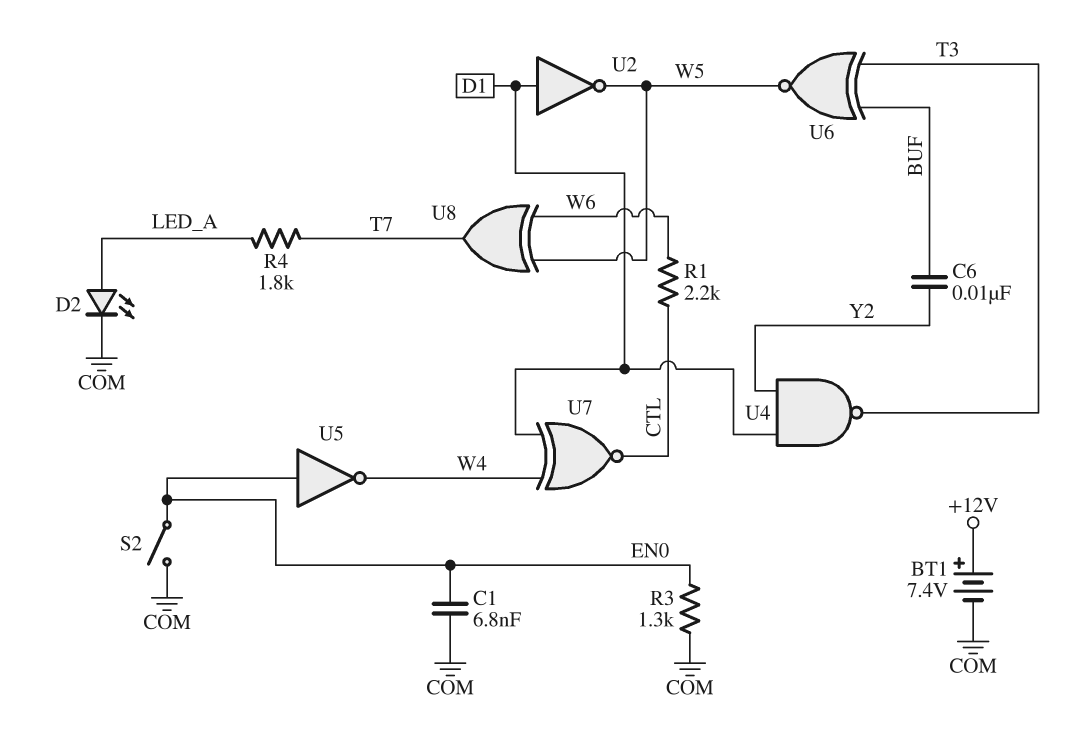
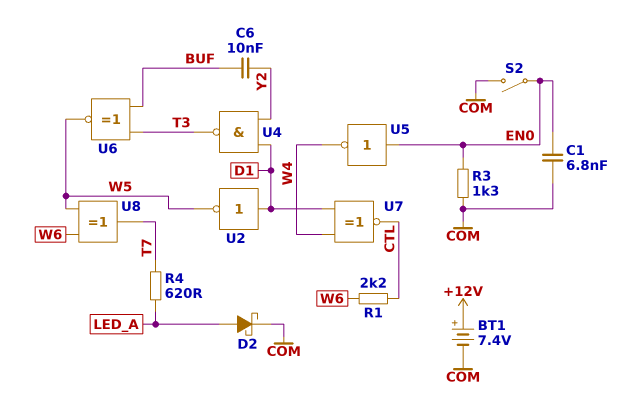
D2: LED (A LED_A, K COM) -> schottky (A LED_A, K COM)
R4: 1.8k (LED_A, T7) -> 620 (LED_A, T7)

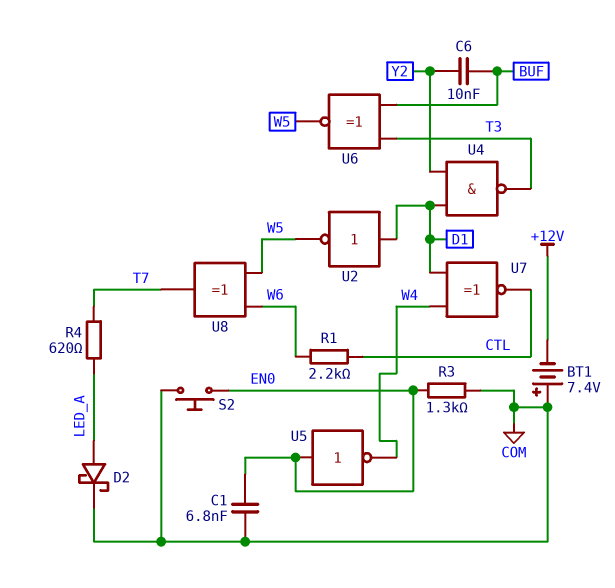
BT1: 7.4V (plus +12V, minus COM) -> 7.4V (plus COM, minus +12V)
S2: switch (COM, EN0) -> button (COM, EN0)

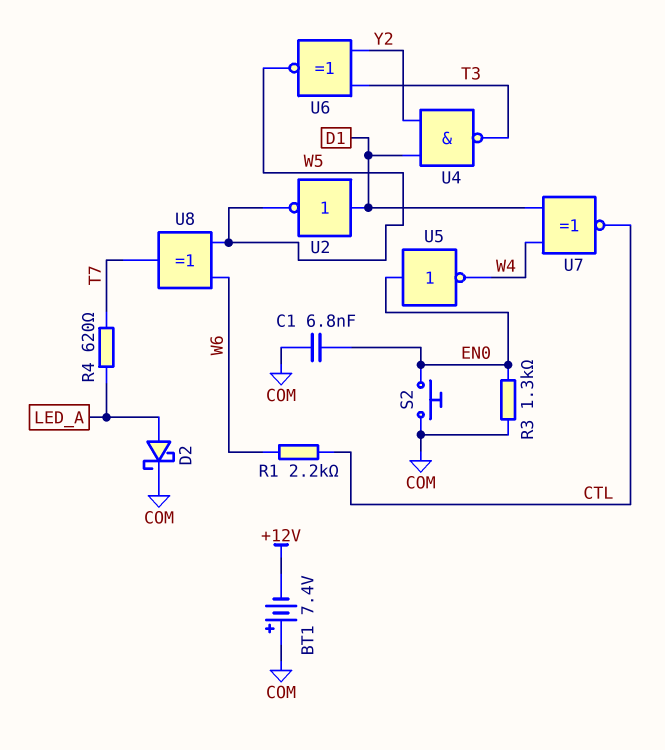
C6: 10nF (BUF, Y2) -> none
U6: XNOR (in BUF, in T3, out W5) -> XNOR (in T3, in Y2, out W5)

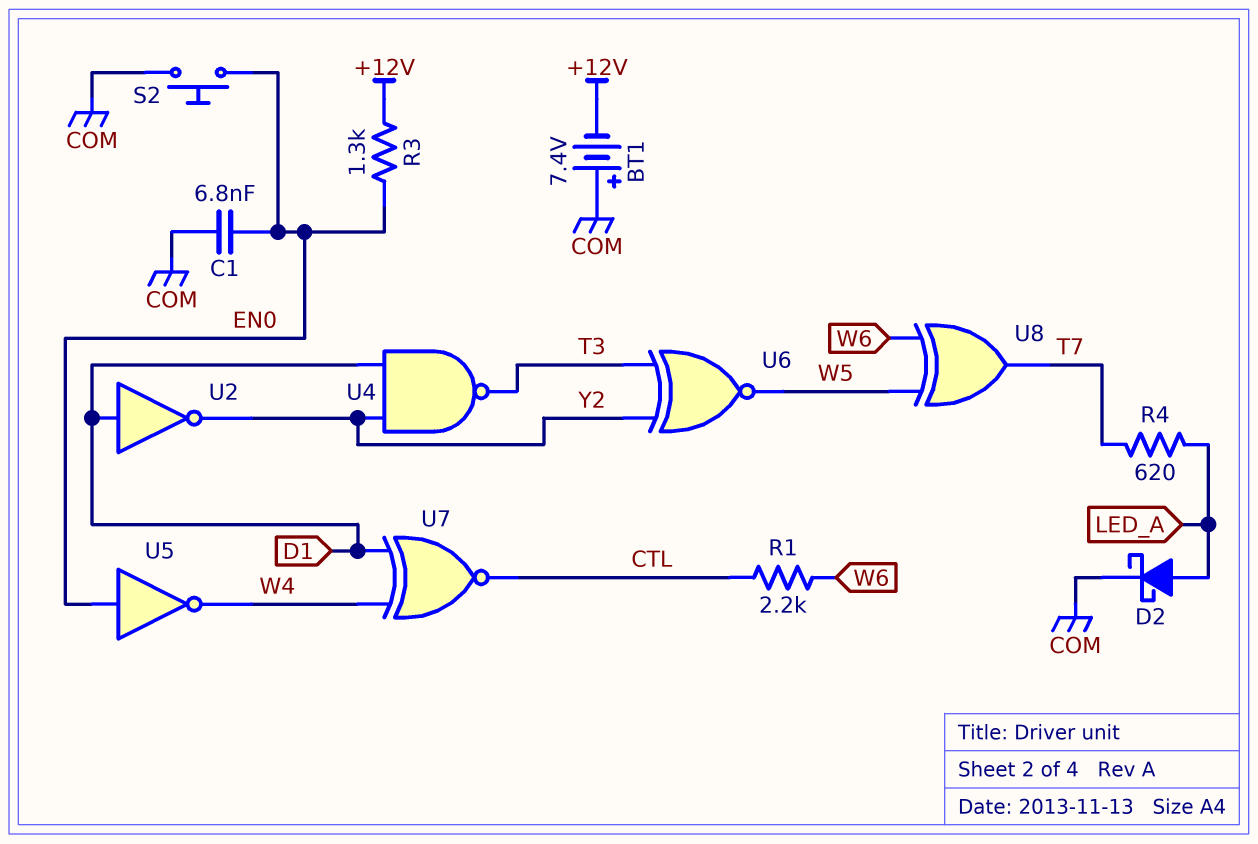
R3: 1.3k (COM, EN0) -> 1.3k (+12V, EN0)
U2: NOT (in D1, out W5) -> NOT (in D1, out Y2)

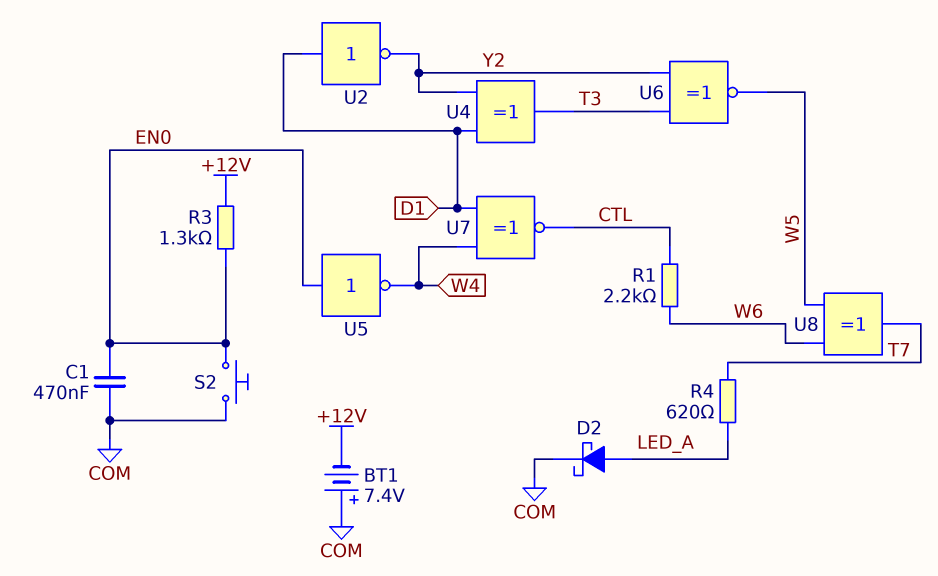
C1: 6.8nF (COM, EN0) -> 470nF (COM, EN0)
U4: NAND (in D1, in Y2, out T3) -> XOR (in D1, in Y2, out T3)

